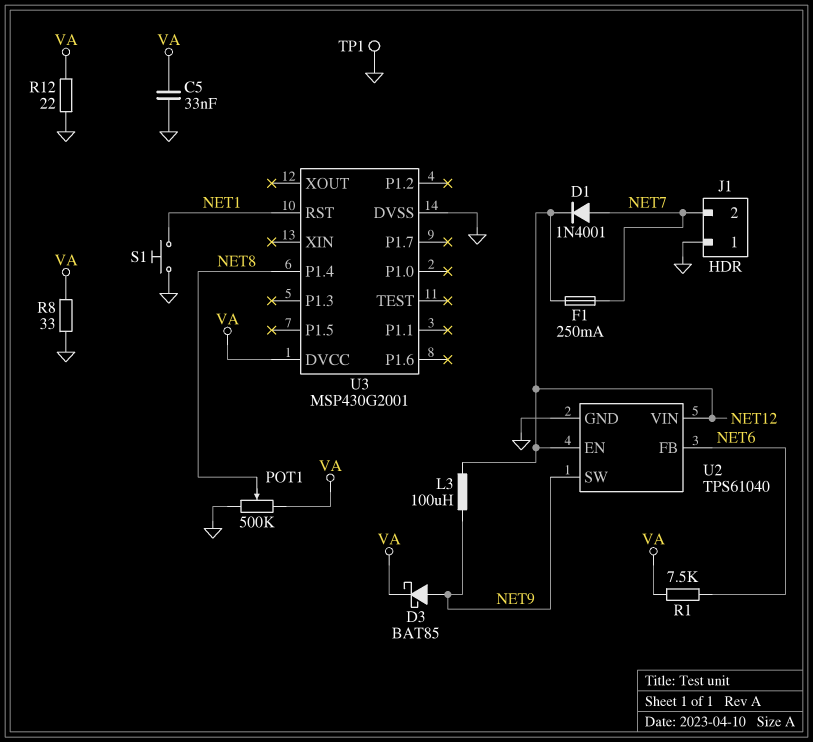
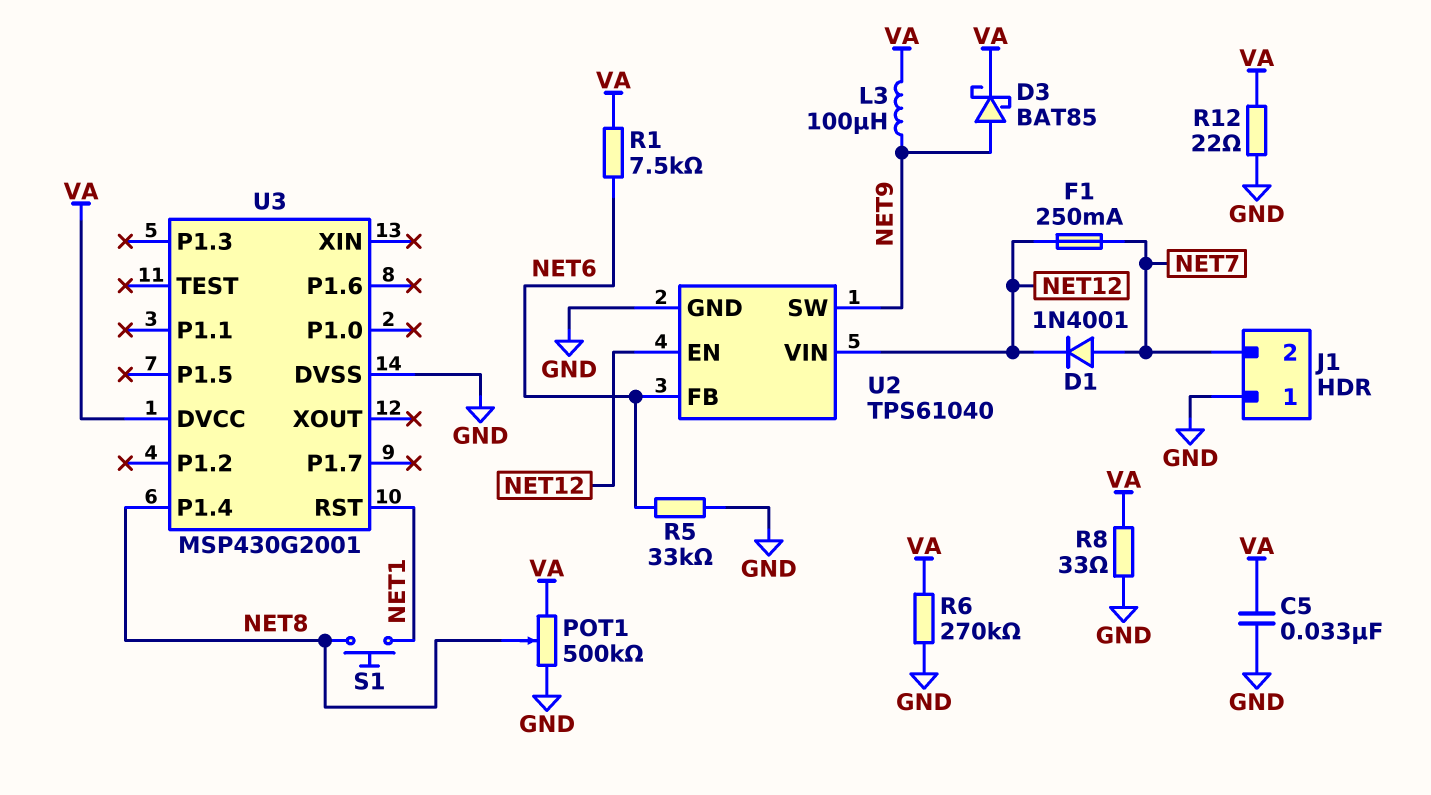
L3: 100uH (NET9, NET12) -> 100uH (NET9, VA)
R5: none -> 33k (GND, NET6)
R6: none -> 270k (GND, VA)
S1: button (GND, NET1) -> button (NET1, NET8)
TP1: test point (GND) -> none

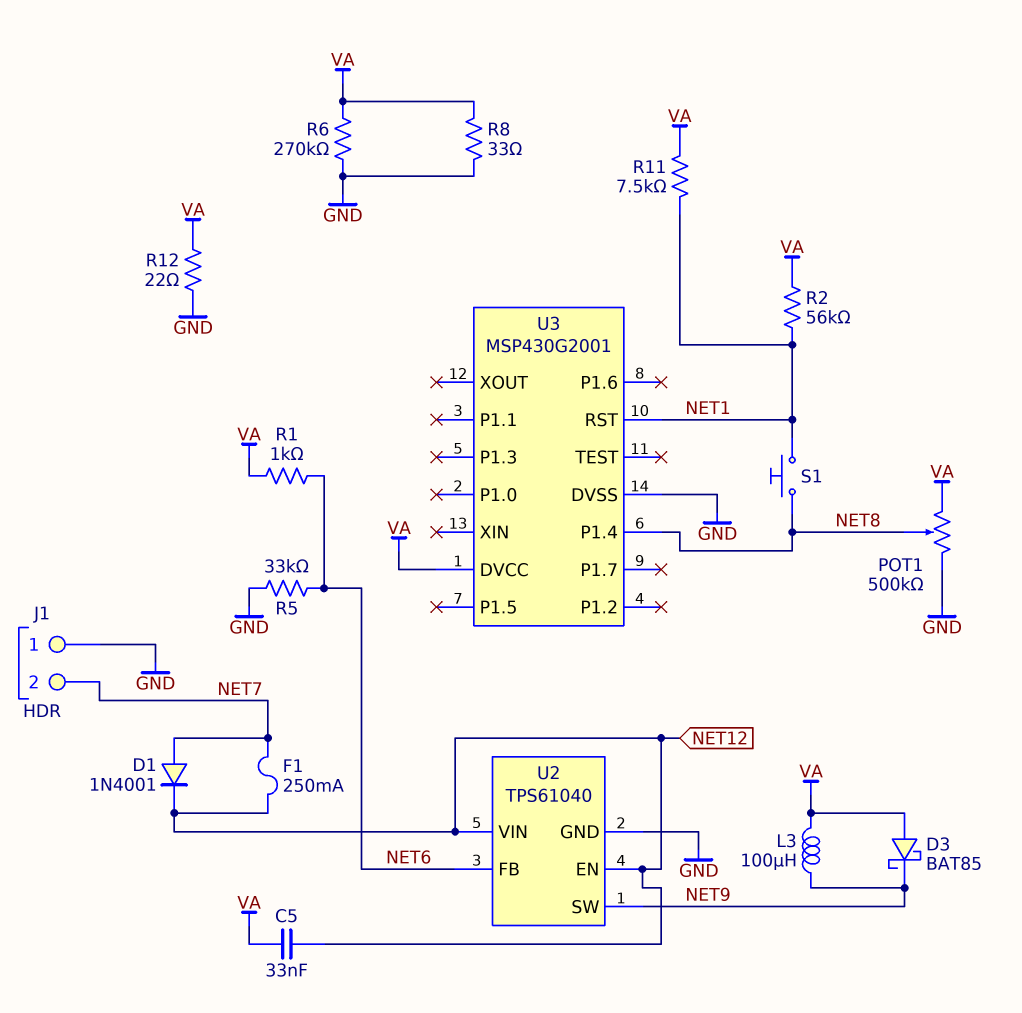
C5: 33nF (GND, VA) -> 33nF (NET12, VA)
D3: schottky BAT85 (A NET9, K VA) -> schottky BAT85 (A VA, K NET9)
R1: 7.5k (NET6, VA) -> 1k (NET6, VA)
R2: none -> 56k (NET1, VA)
R11: none -> 7.5k (NET1, VA)

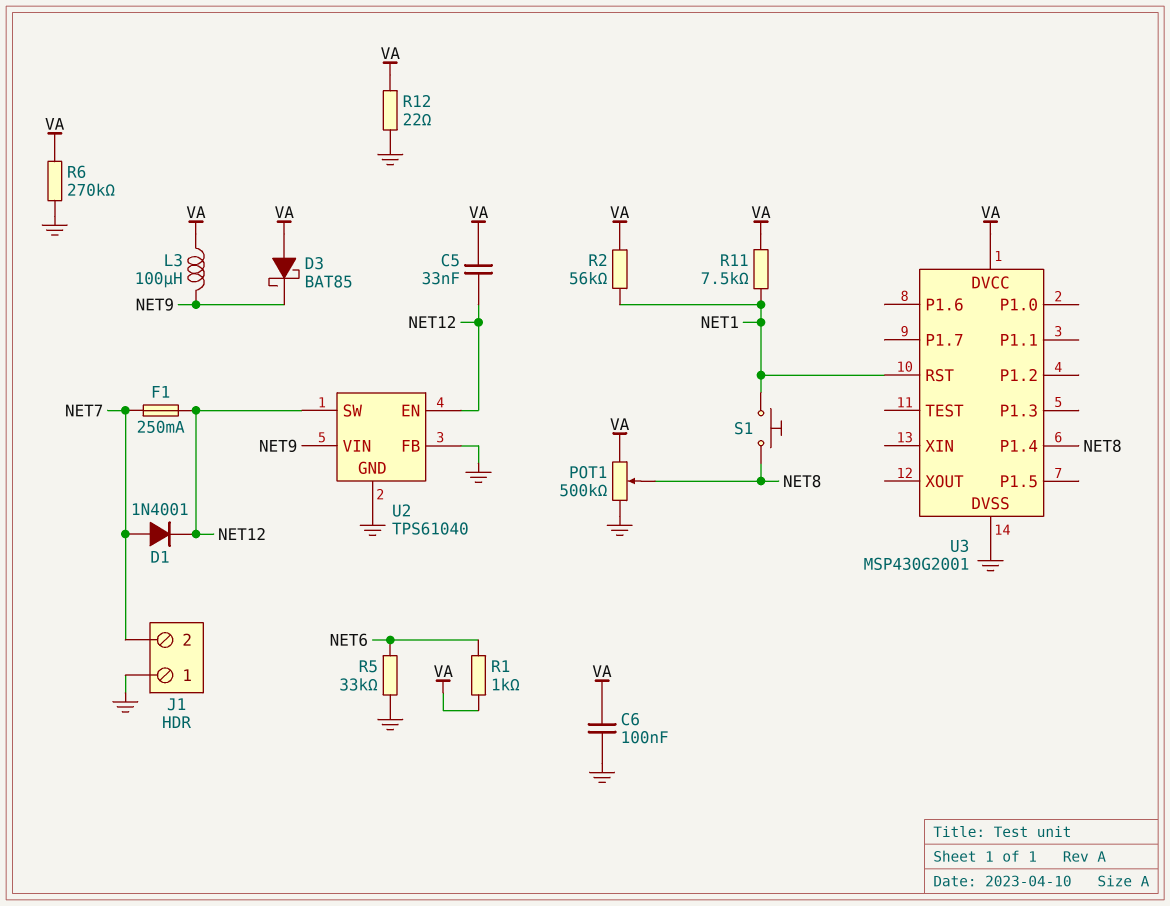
C6: none -> 100nF (GND, VA)
R8: 33 (GND, VA) -> none
U2 pin FB: NET6 -> GND
U2 pin SW: NET9 -> NET12
U2 pin VIN: NET12 -> NET9

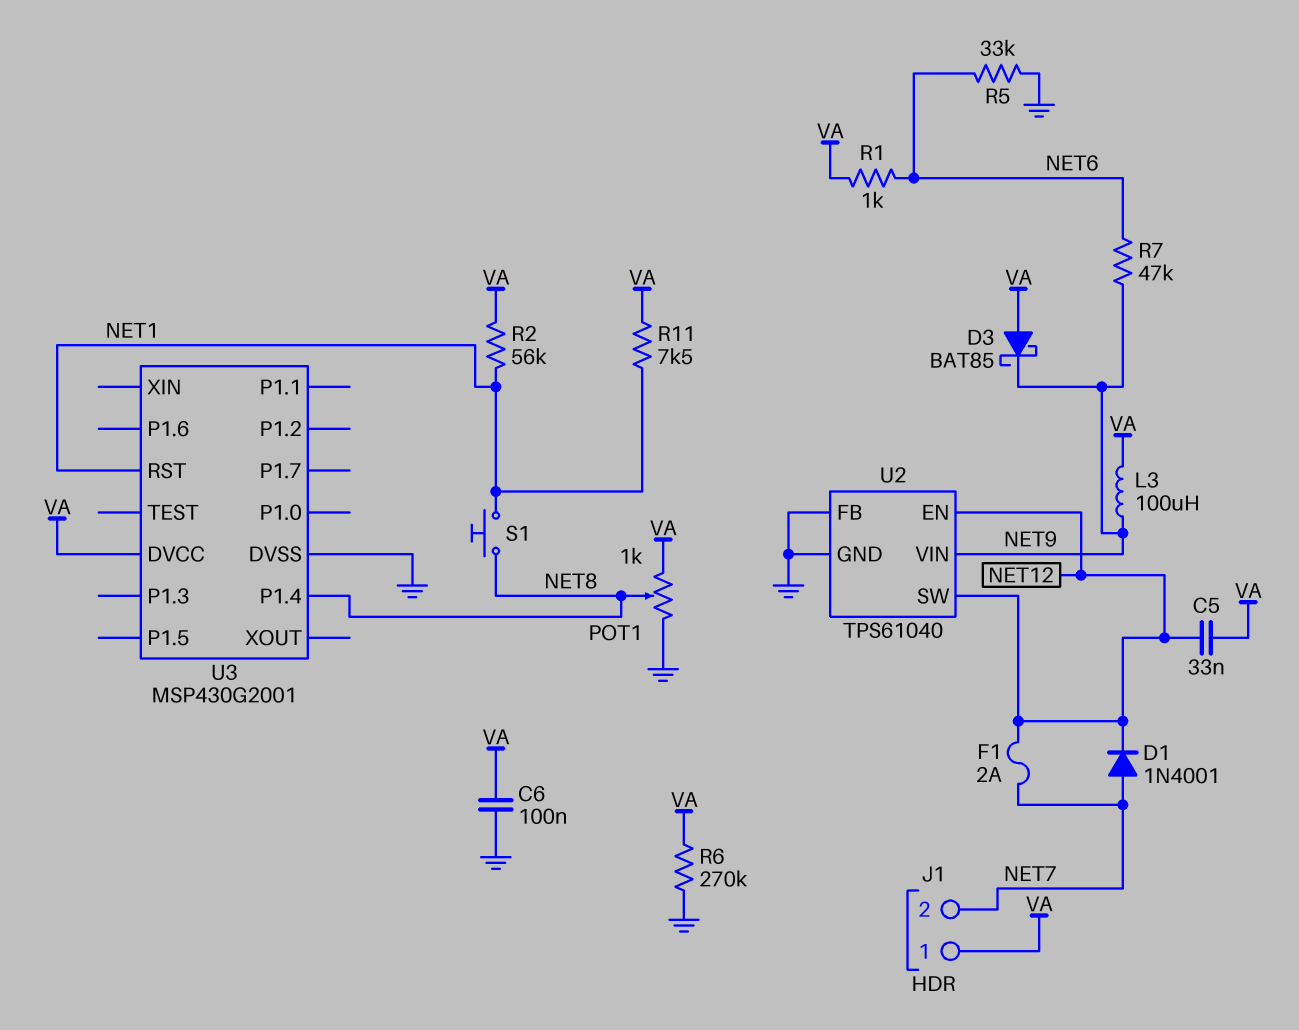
F1: 250mA (NET7, NET12) -> 2A (NET7, NET12)
J1 pin 1: GND -> VA
POT1: 500k (GND, VA, wiper NET8) -> 1k (GND, VA, wiper NET8)
R7: none -> 47k (NET6, NET9)
R12: 22 (GND, VA) -> none

